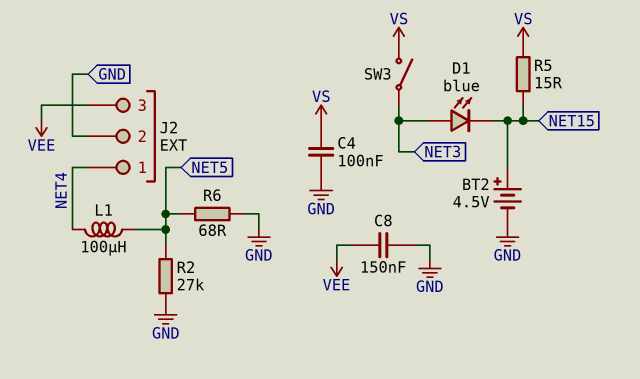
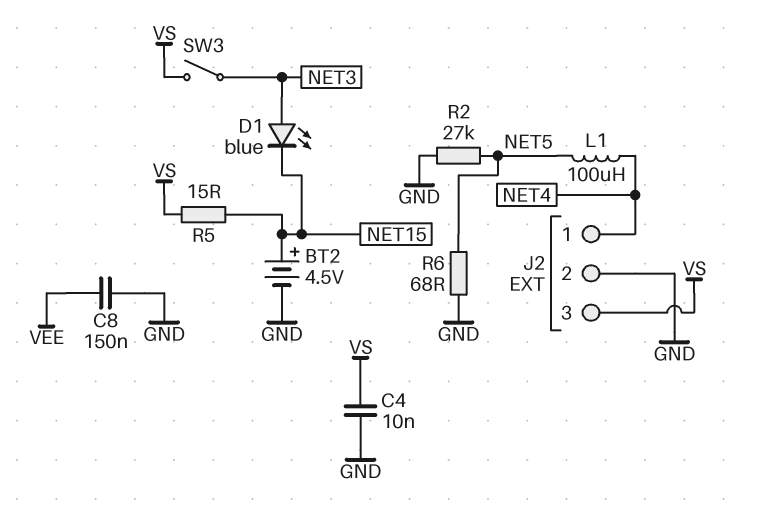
C4: 100nF (GND, VS) -> 10nF (GND, VS)
J2 pin 3: VEE -> VS

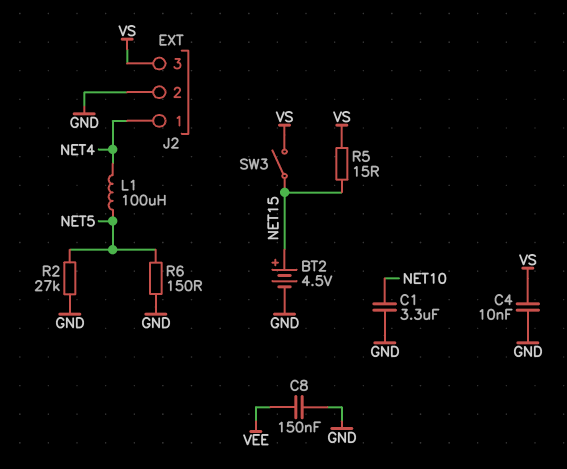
C1: none -> 3.3uF (GND, NET10)
D1: LED blue (A NET3, K NET15) -> none
R6: 68 (GND, NET5) -> 150 (GND, NET5)
SW3: switch (NET3, VS) -> switch (NET15, VS)

